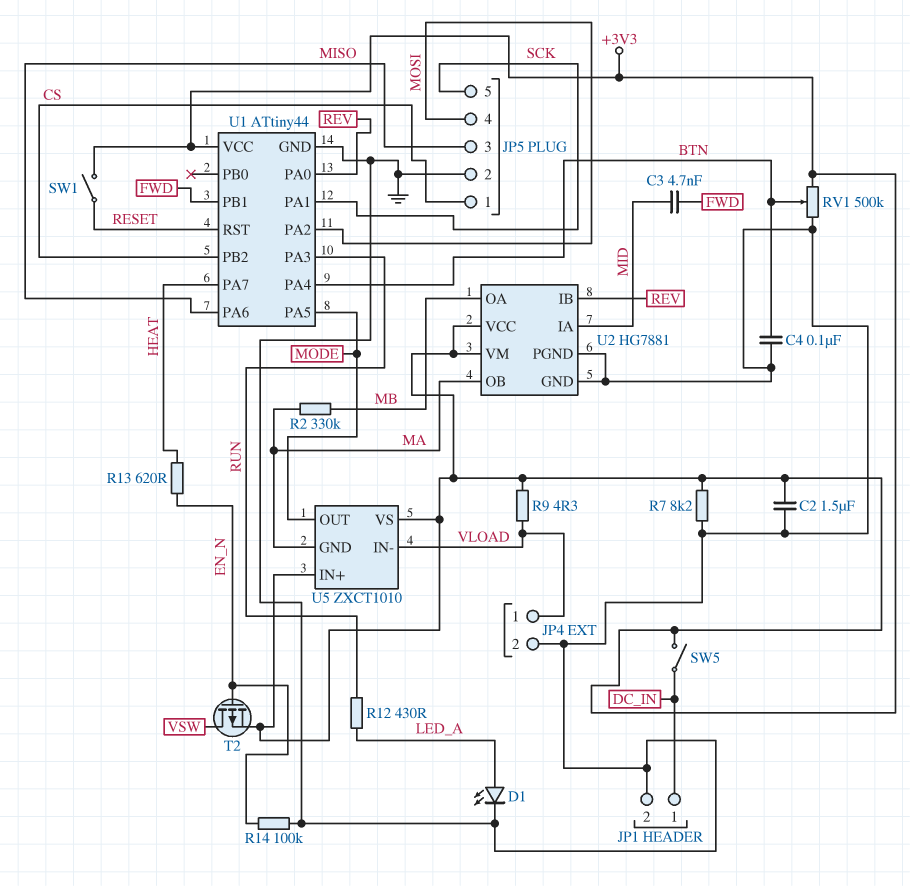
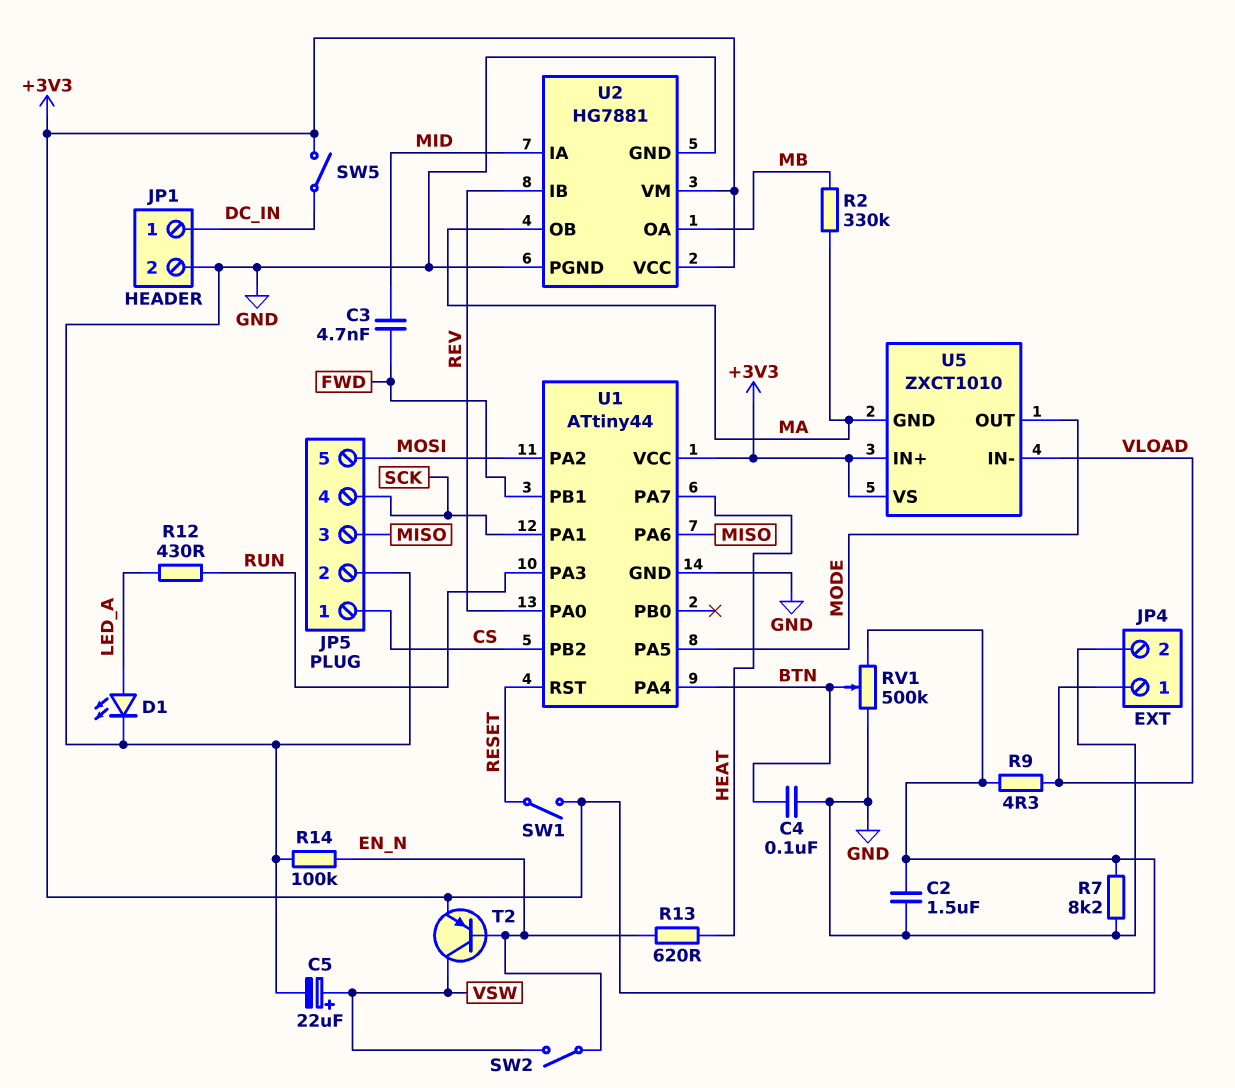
C5: none -> 22uF (plus VSW, minus GND)
JP5 pin 4: MOSI -> SCK
JP5 pin 5: SCK -> MOSI
SW2: none -> switch (EN_N, VSW)
T2: PMOS (G EN_N, D VSW, S +3V3) -> PNP (B EN_N, C VSW, E +3V3)

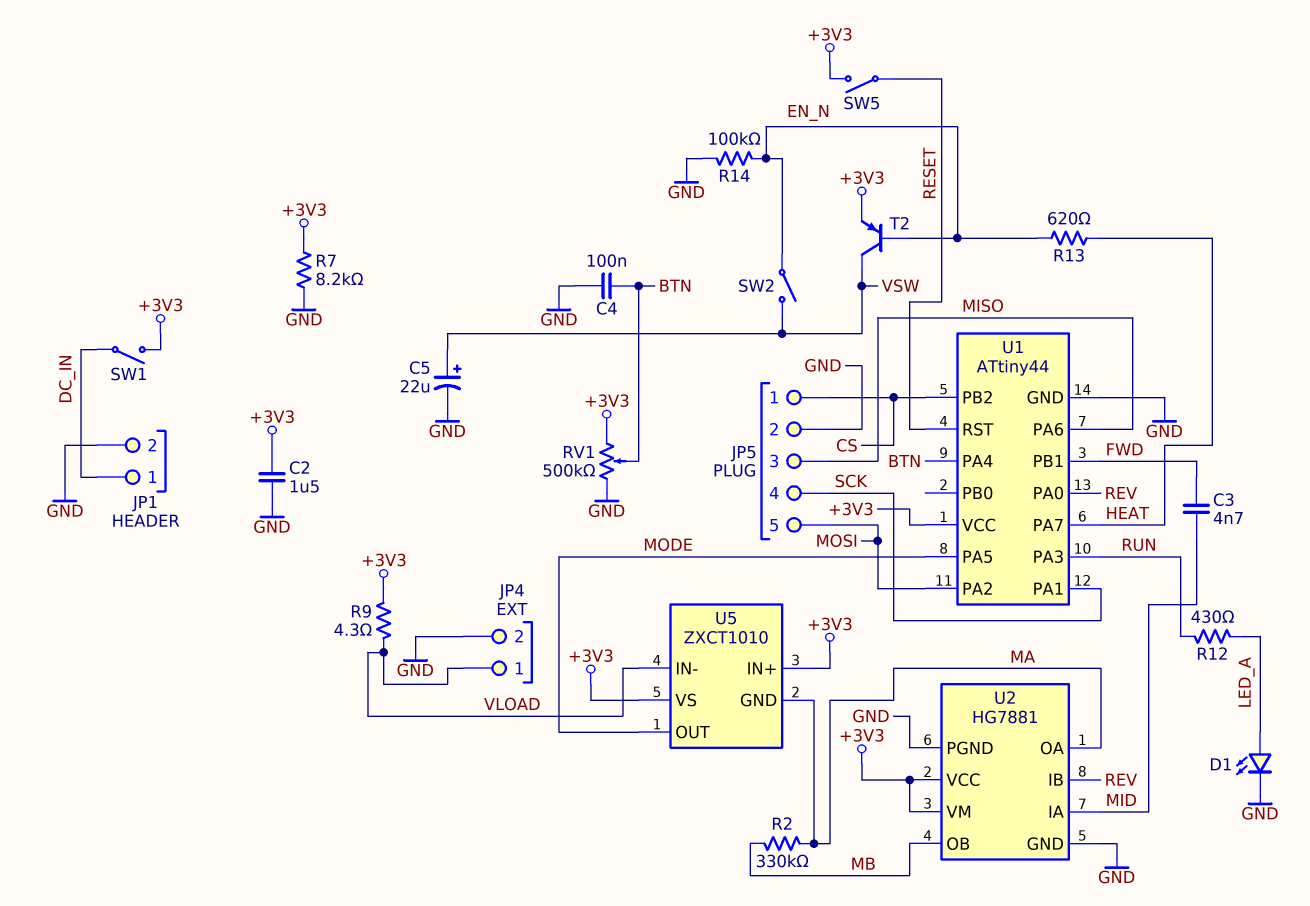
SW1: switch (+3V3, RESET) -> switch (+3V3, DC_IN)
SW5: switch (+3V3, DC_IN) -> switch (+3V3, RESET)
U2 pin OA: MB -> MA
U2 pin OB: MA -> MB

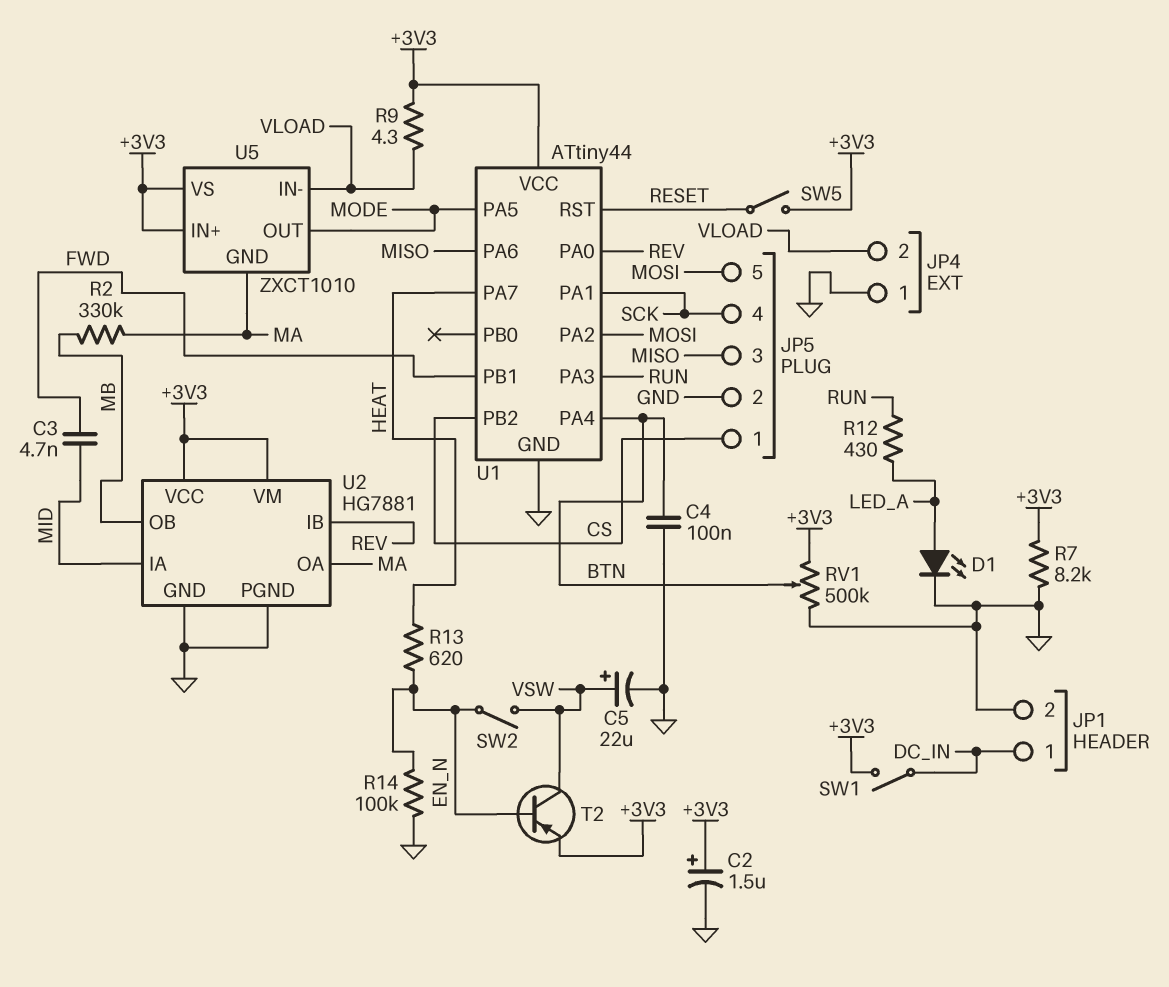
C2: 1.5uF (+3V3, GND) -> 1.5uF (plus +3V3, minus GND)
JP4 pin 1: VLOAD -> GND
JP4 pin 2: GND -> VLOAD

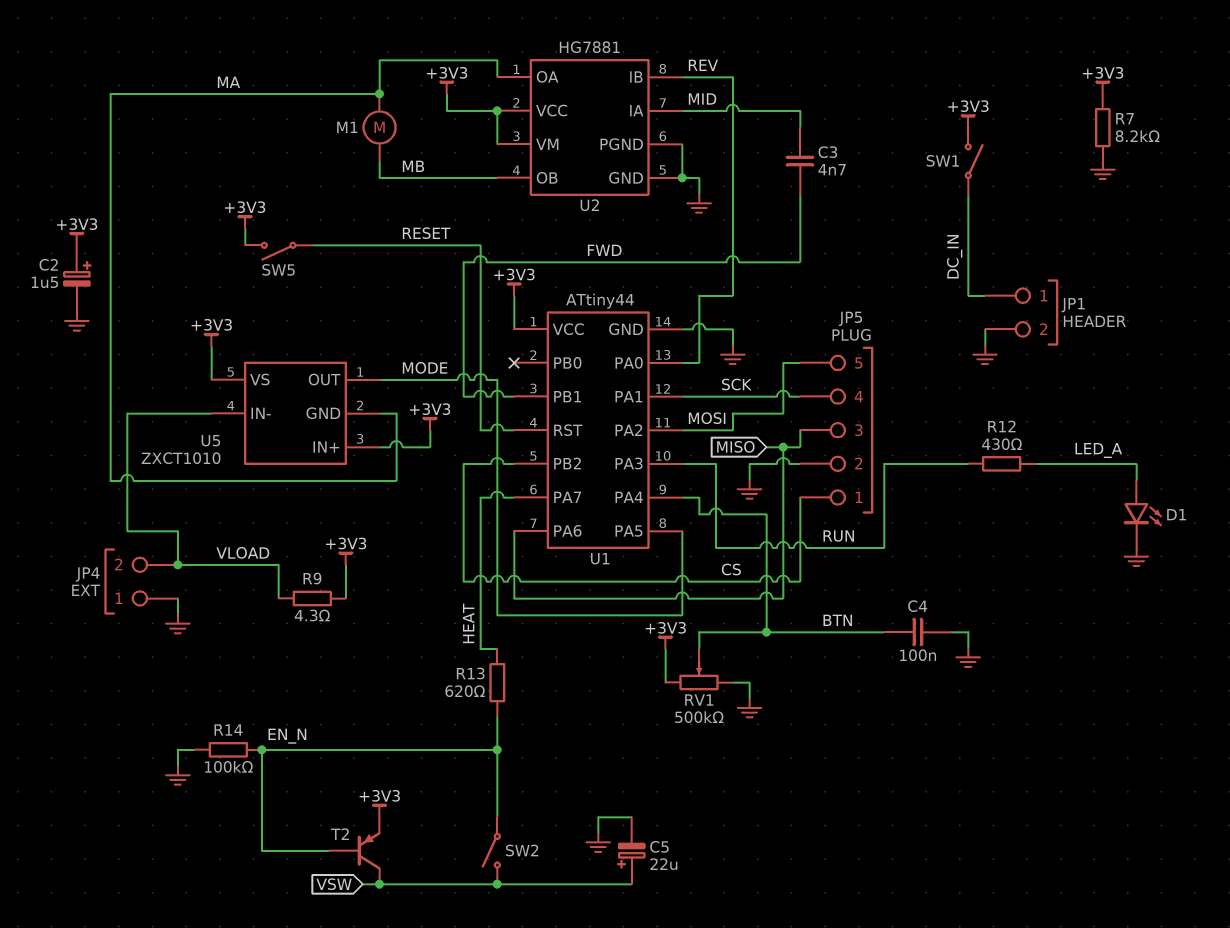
M1: none -> motor (MA, MB)
R2: 330k (MA, MB) -> none

